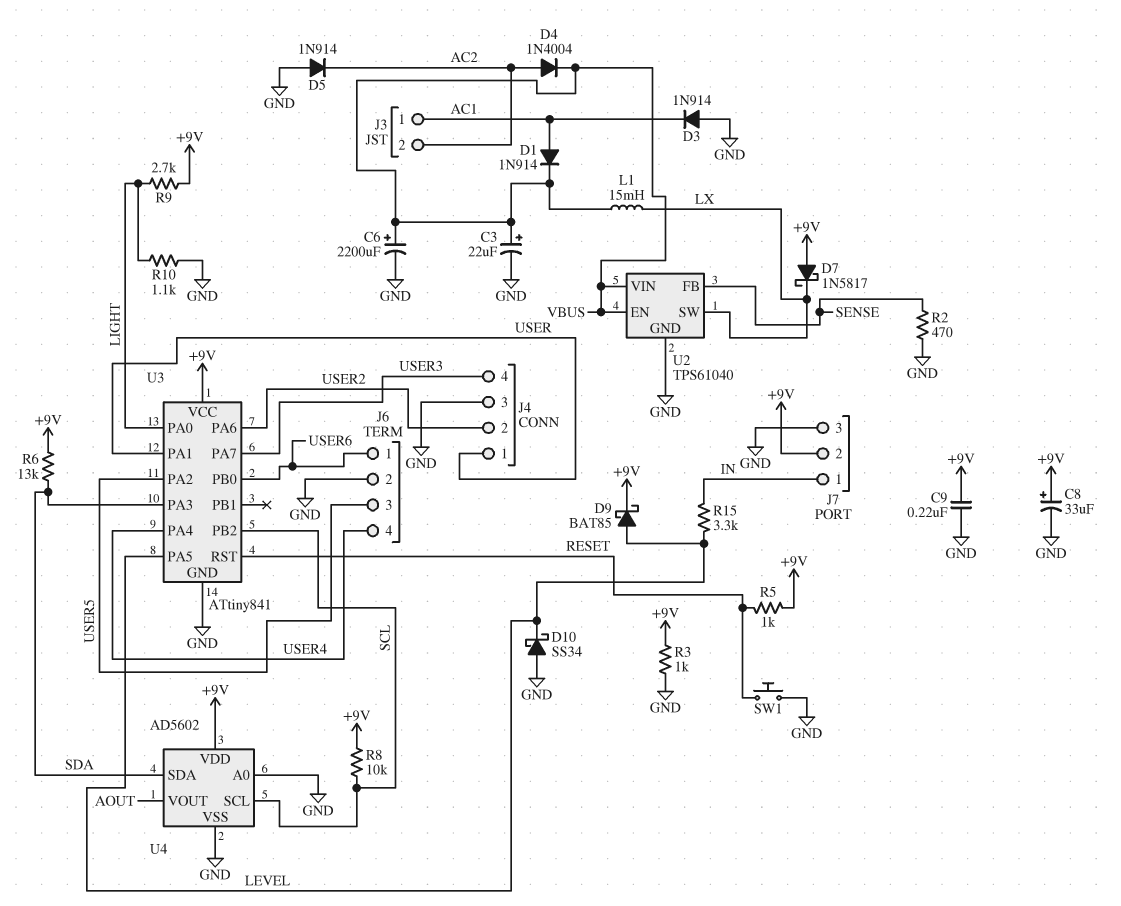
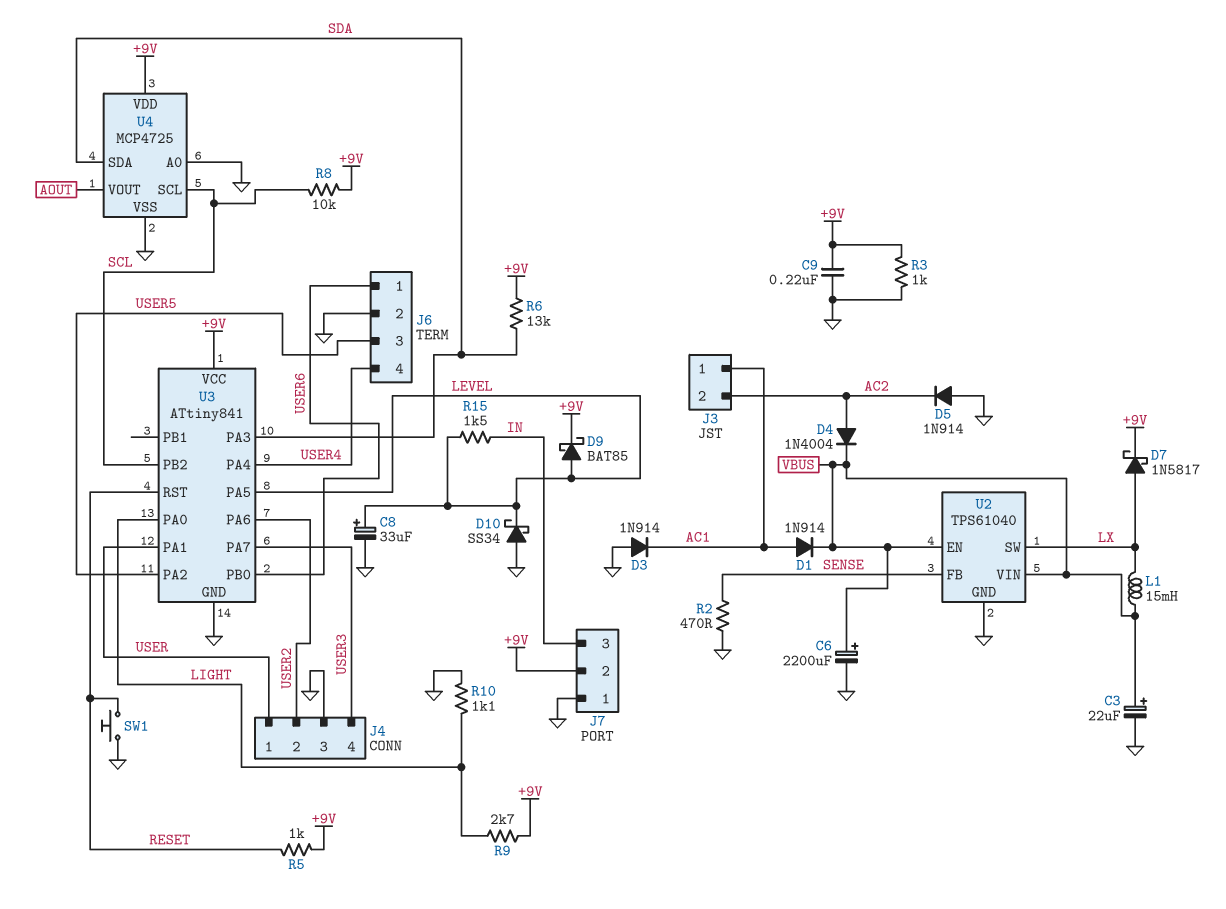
C8: 33uF (plus +9V, minus GND) -> 33uF (plus LEVEL, minus GND)
D7: schottky 1N5817 (A +9V, K LX) -> schottky 1N5817 (A LX, K +9V)
J7 pin 1: IN -> GND
J7 pin 3: GND -> IN
R15: 3.3k (IN, LEVEL) -> 1.5k (IN, LEVEL)
U4: AD5602 -> MCP4725

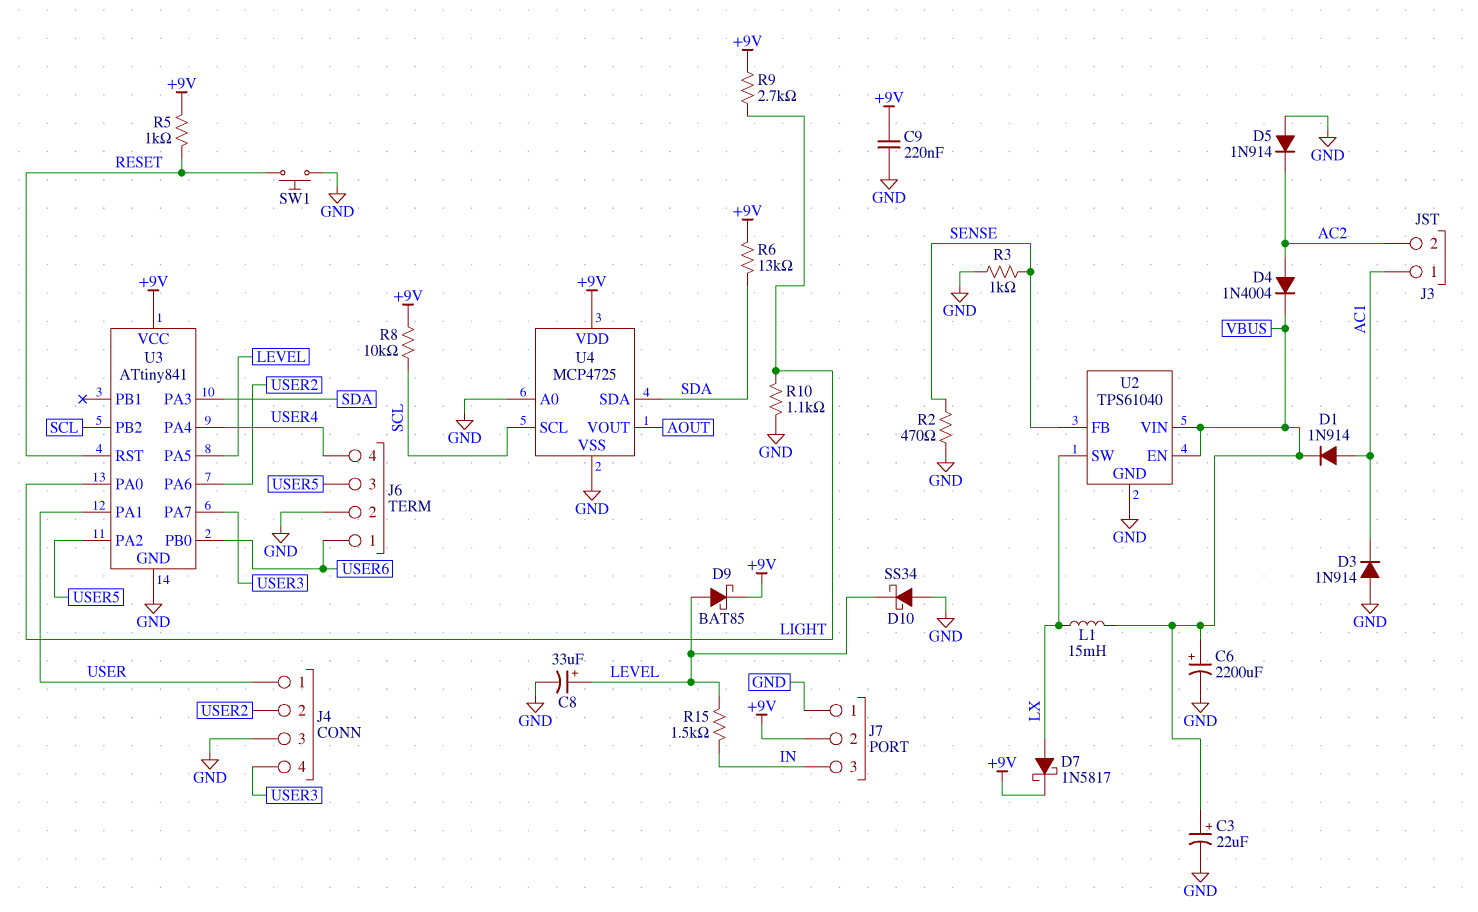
R3: 1k (+9V, GND) -> 1k (GND, SENSE)

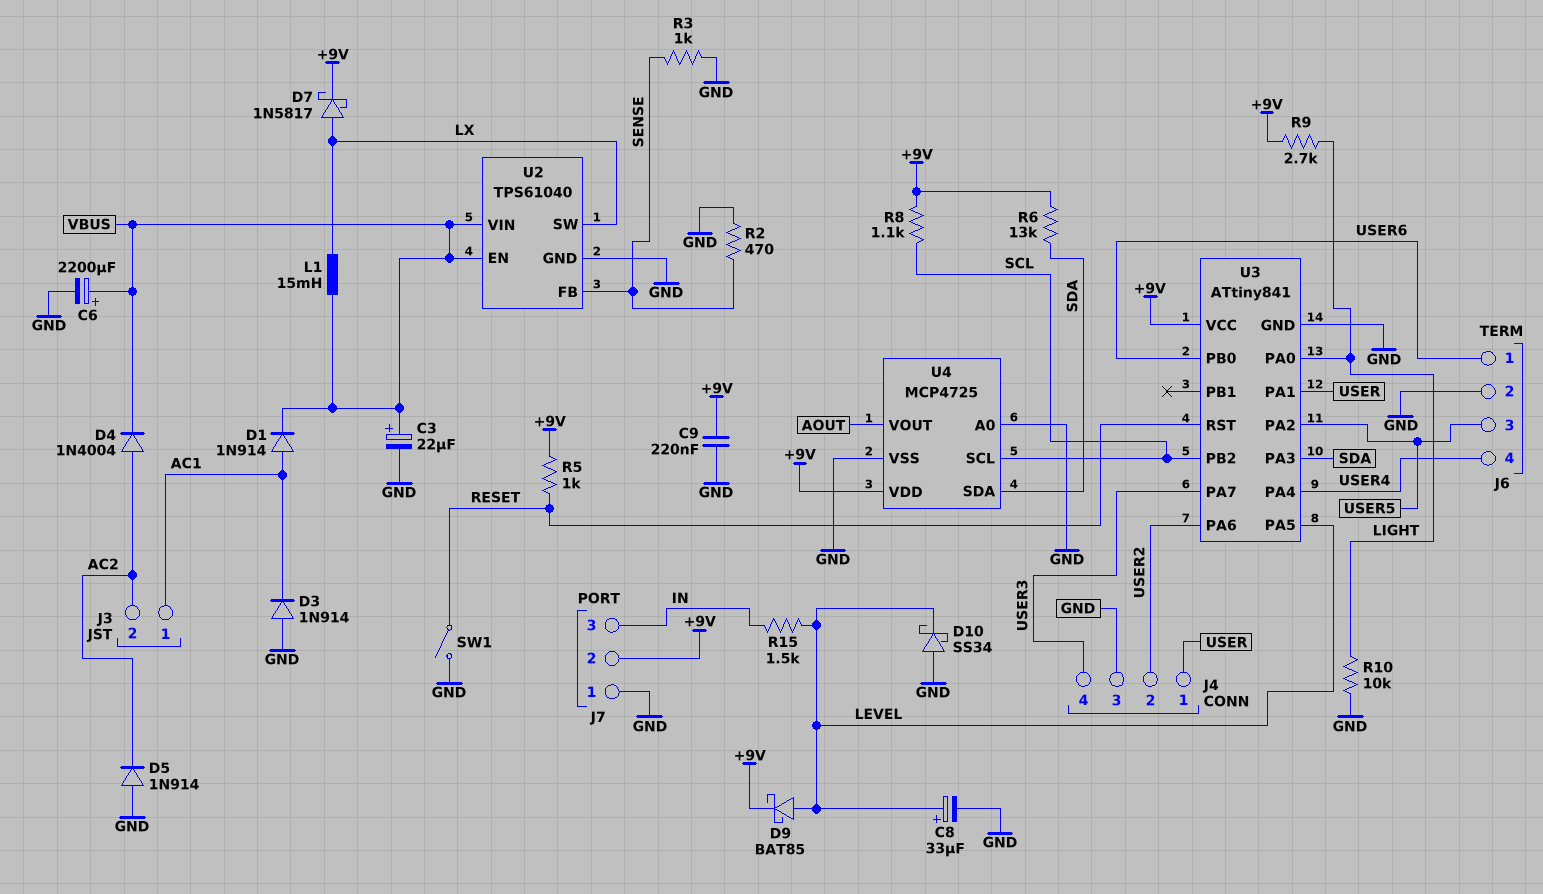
R8: 10k (+9V, SCL) -> 1.1k (+9V, SCL)
R10: 1.1k (GND, LIGHT) -> 10k (GND, LIGHT)
SW1: button (GND, RESET) -> switch (GND, RESET)

